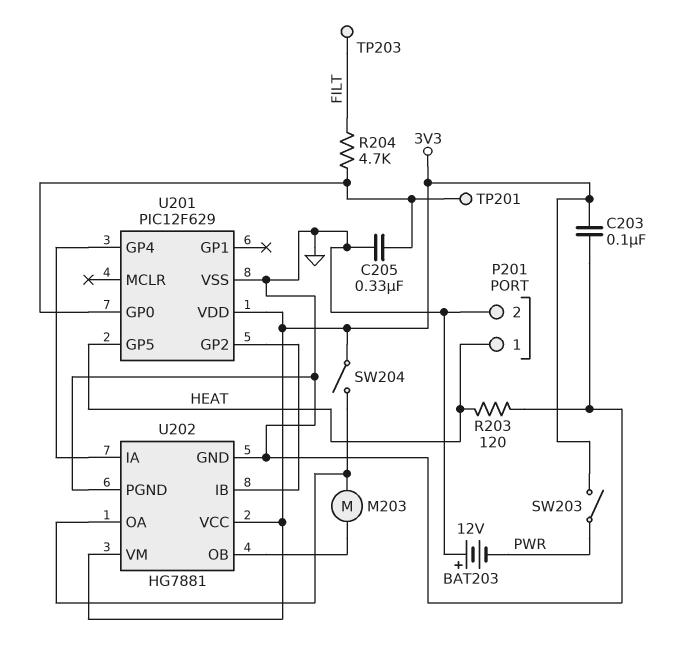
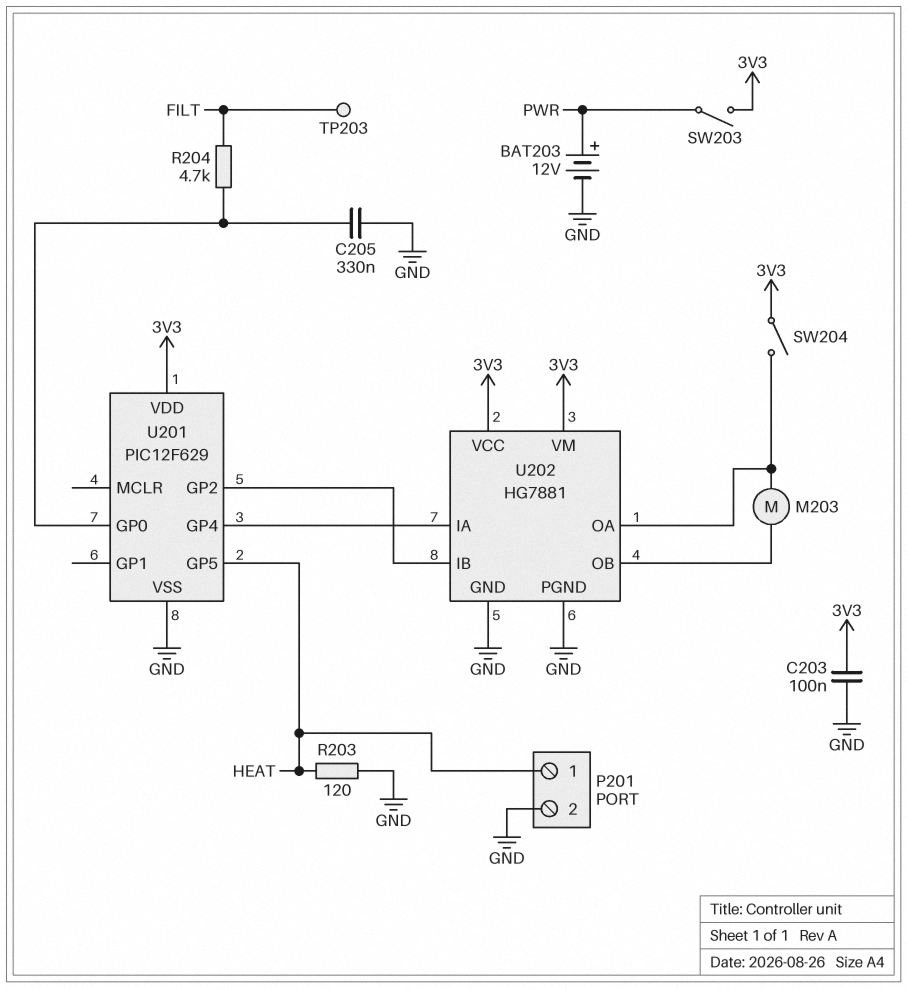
BAT203: 12V (plus GND, minus PWR) -> 12V (plus PWR, minus GND)
TP201: test point (U201/GP0) -> none

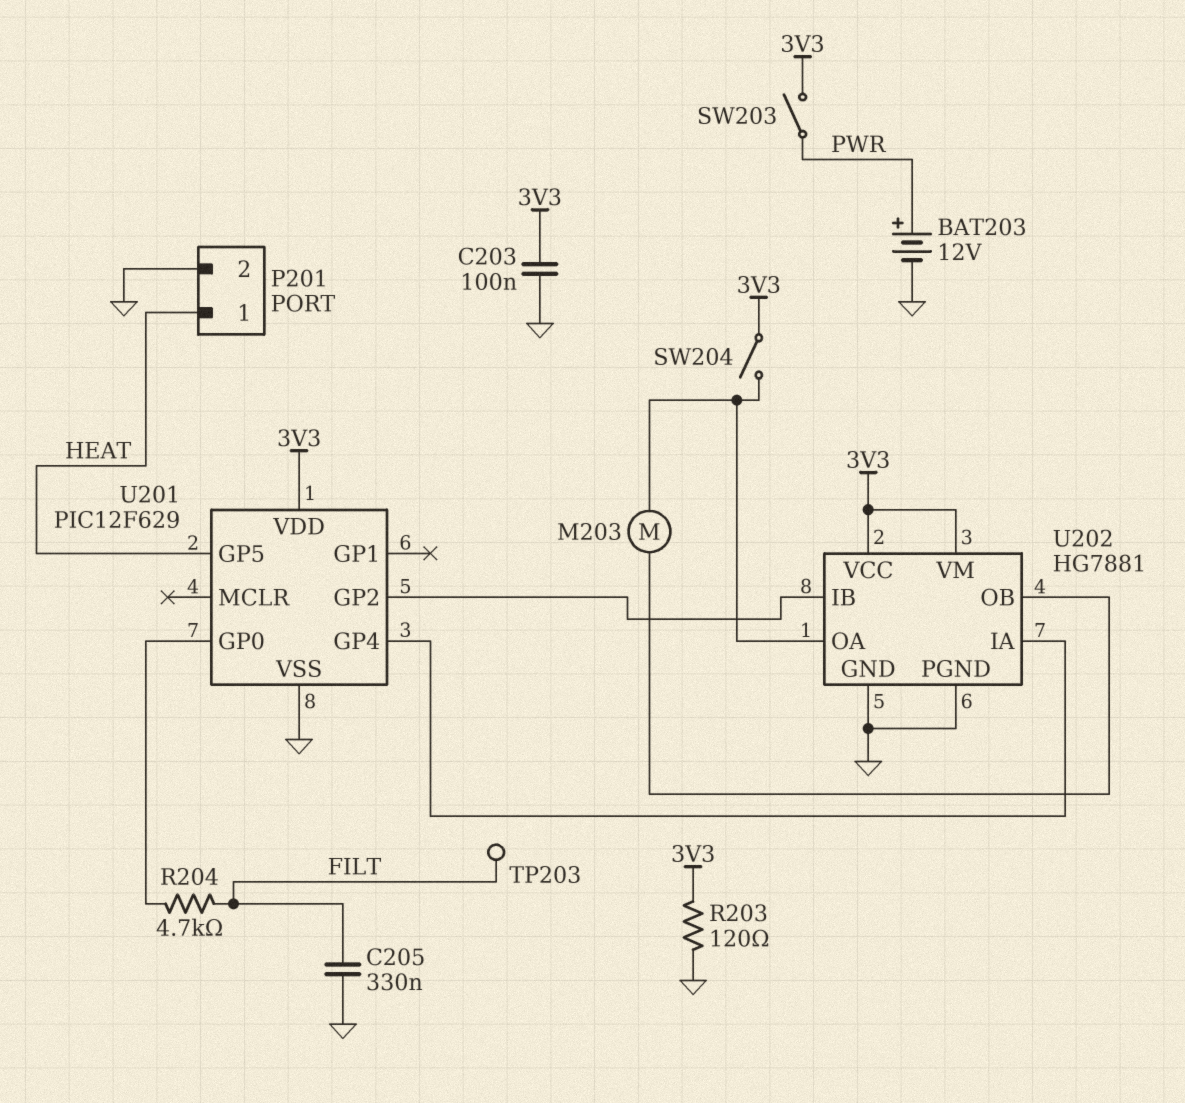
C205: 330nF (GND, U201/GP0) -> 330nF (FILT, GND)
R203: 120 (GND, HEAT) -> 120 (3V3, GND)

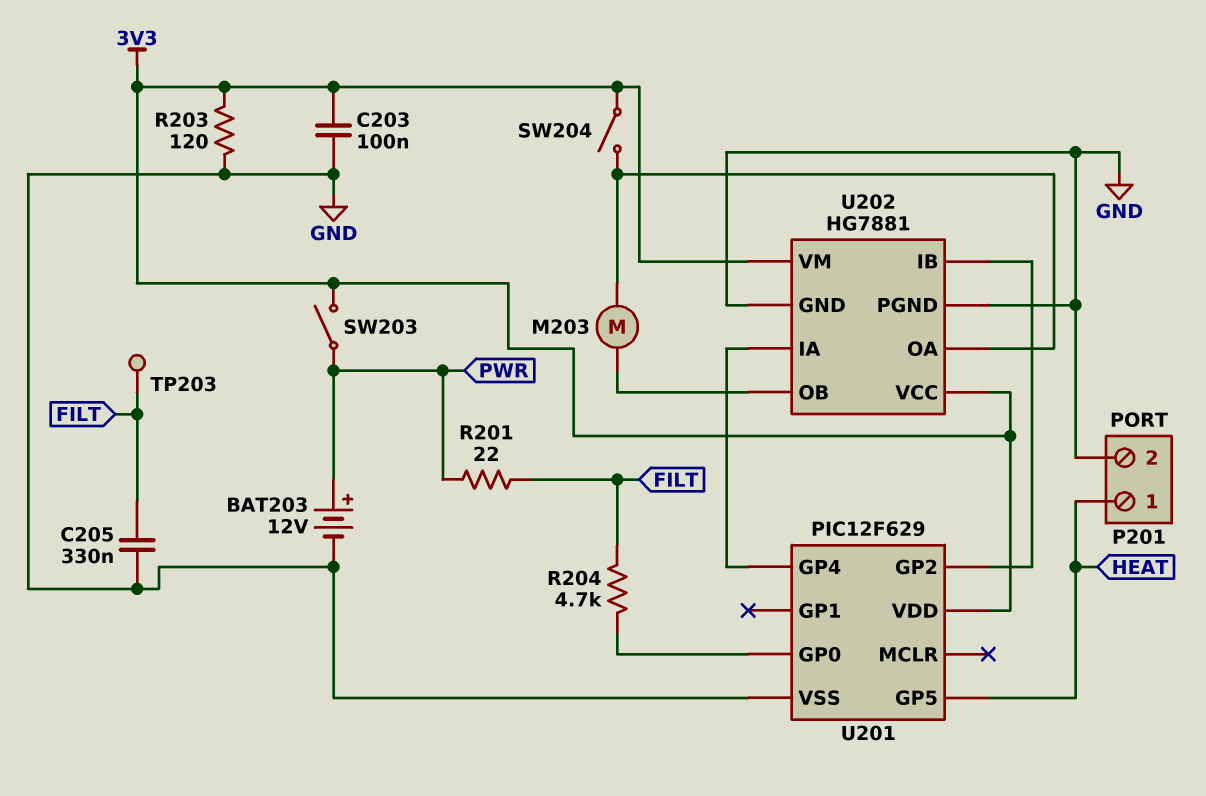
R201: none -> 22 (FILT, PWR)

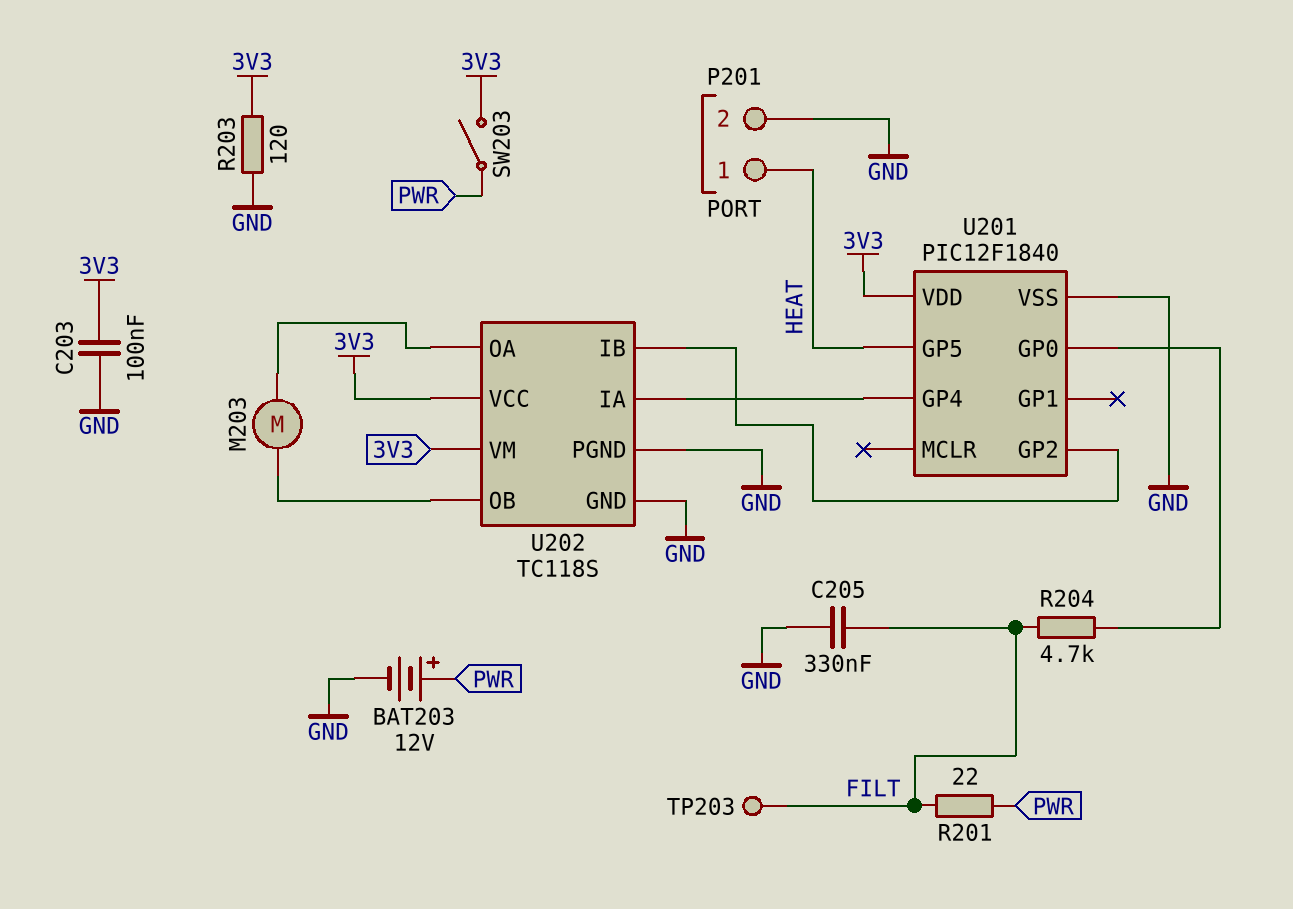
SW204: switch (3V3, U202/OA) -> none
U201: PIC12F629 -> PIC12F1840
U202: HG7881 -> TC118S

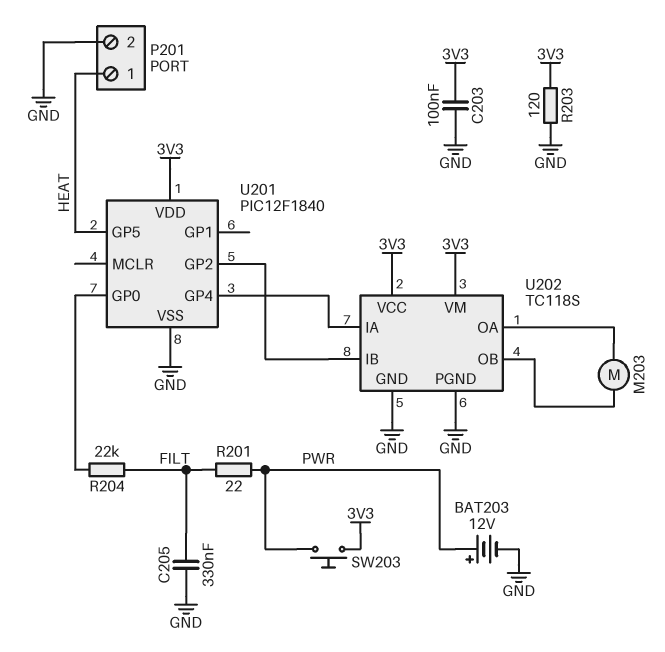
R204: 4.7k (FILT, U201/GP0) -> 22k (FILT, U201/GP0)
SW203: switch (3V3, PWR) -> button (3V3, PWR)
TP203: test point (FILT) -> none

